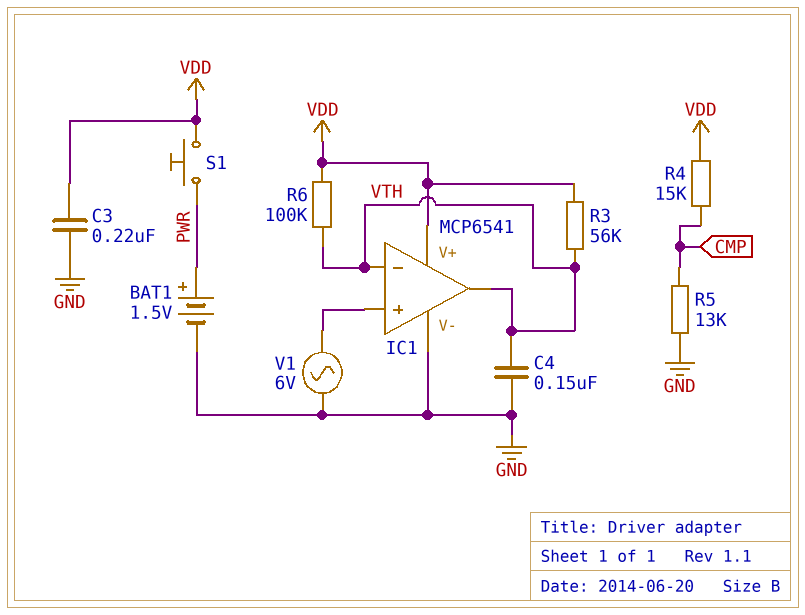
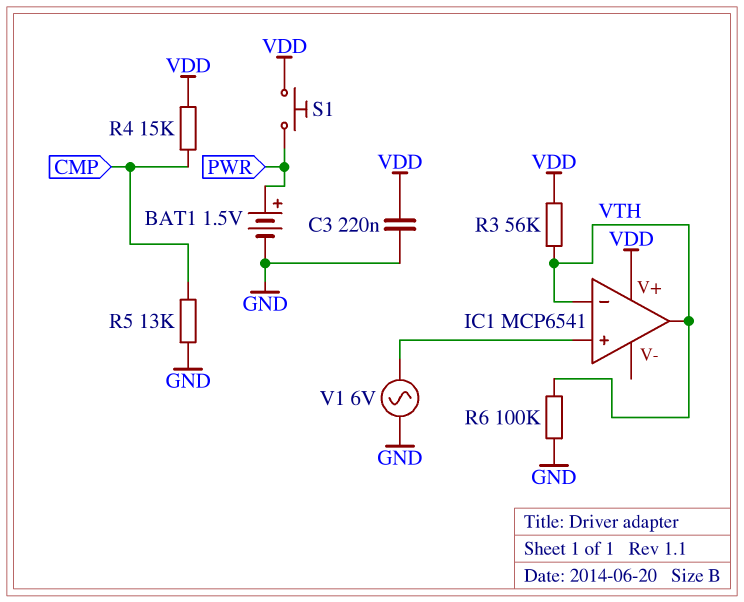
C4: 150nF (GND, VTH) -> none
IC1 pin V-: GND -> none
R6: 100k (VDD, VTH) -> 100k (GND, VTH)

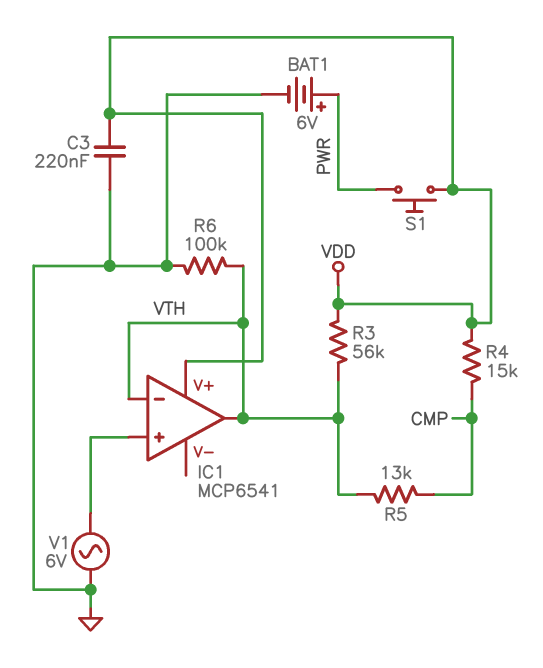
BAT1: 1.5V (plus PWR, minus GND) -> 6V (plus PWR, minus GND)
R5: 13k (CMP, GND) -> 13k (CMP, VTH)

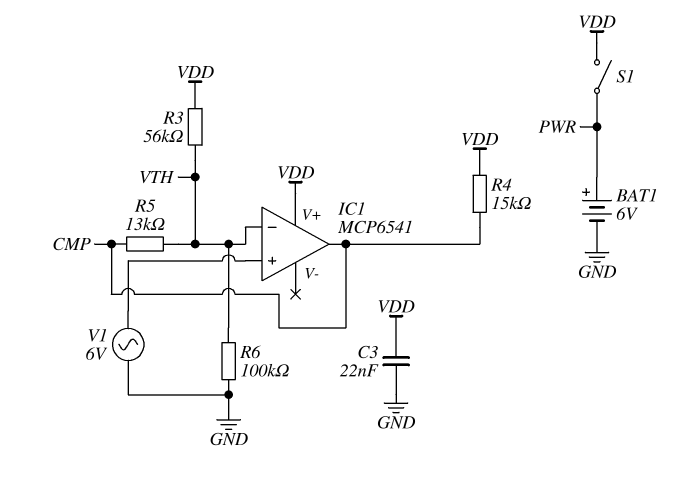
C3: 220nF (GND, VDD) -> 22nF (GND, VDD)
IC1 pin out: VTH -> CMP
S1: button (PWR, VDD) -> switch (PWR, VDD)

